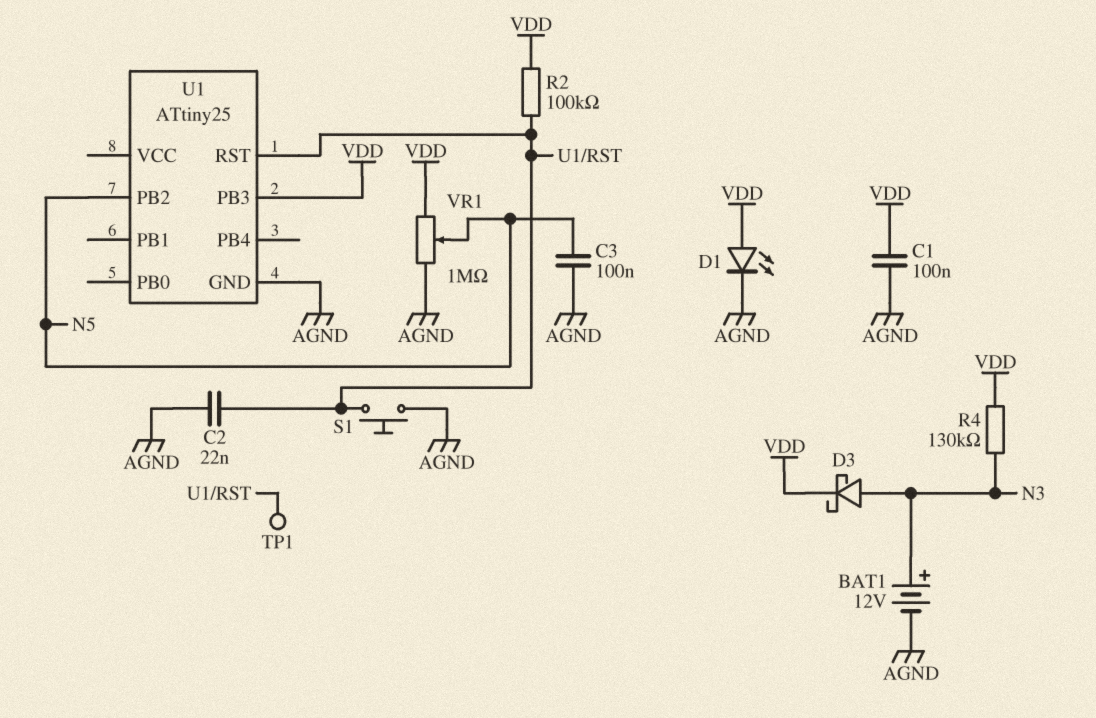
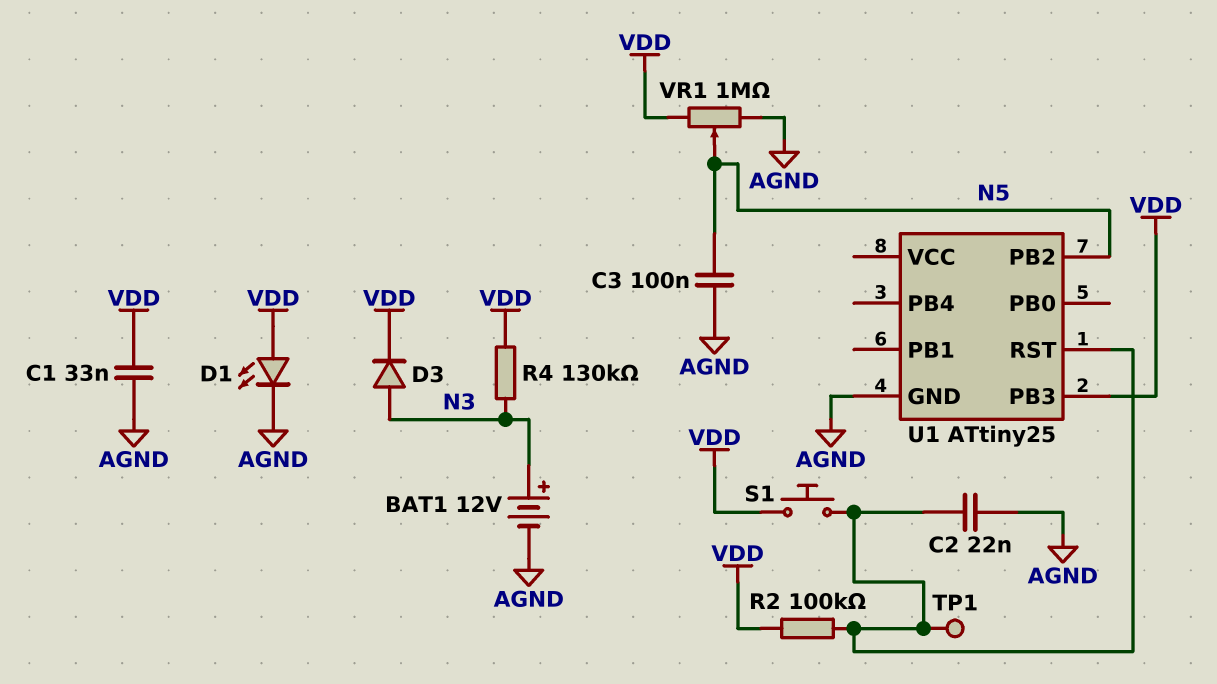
C1: 100nF (AGND, VDD) -> 33nF (AGND, VDD)
D3: schottky (A N3, K VDD) -> diode (A N3, K VDD)
S1: button (AGND, U1/RST) -> button (U1/RST, VDD)

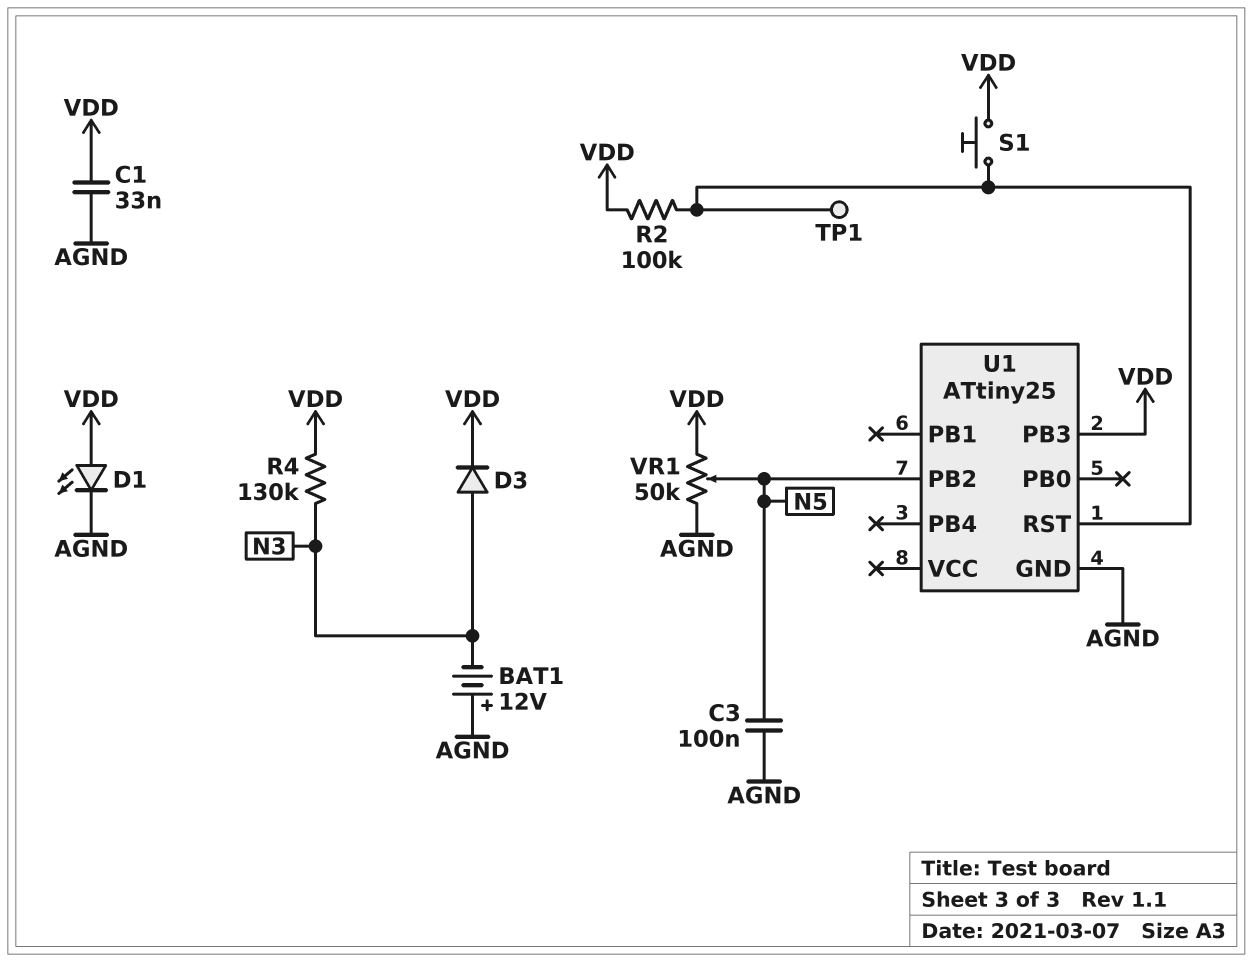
BAT1: 12V (plus N3, minus AGND) -> 12V (plus AGND, minus N3)
C2: 22nF (AGND, U1/RST) -> none
VR1: 1M (AGND, VDD, wiper N5) -> 50k (AGND, VDD, wiper N5)

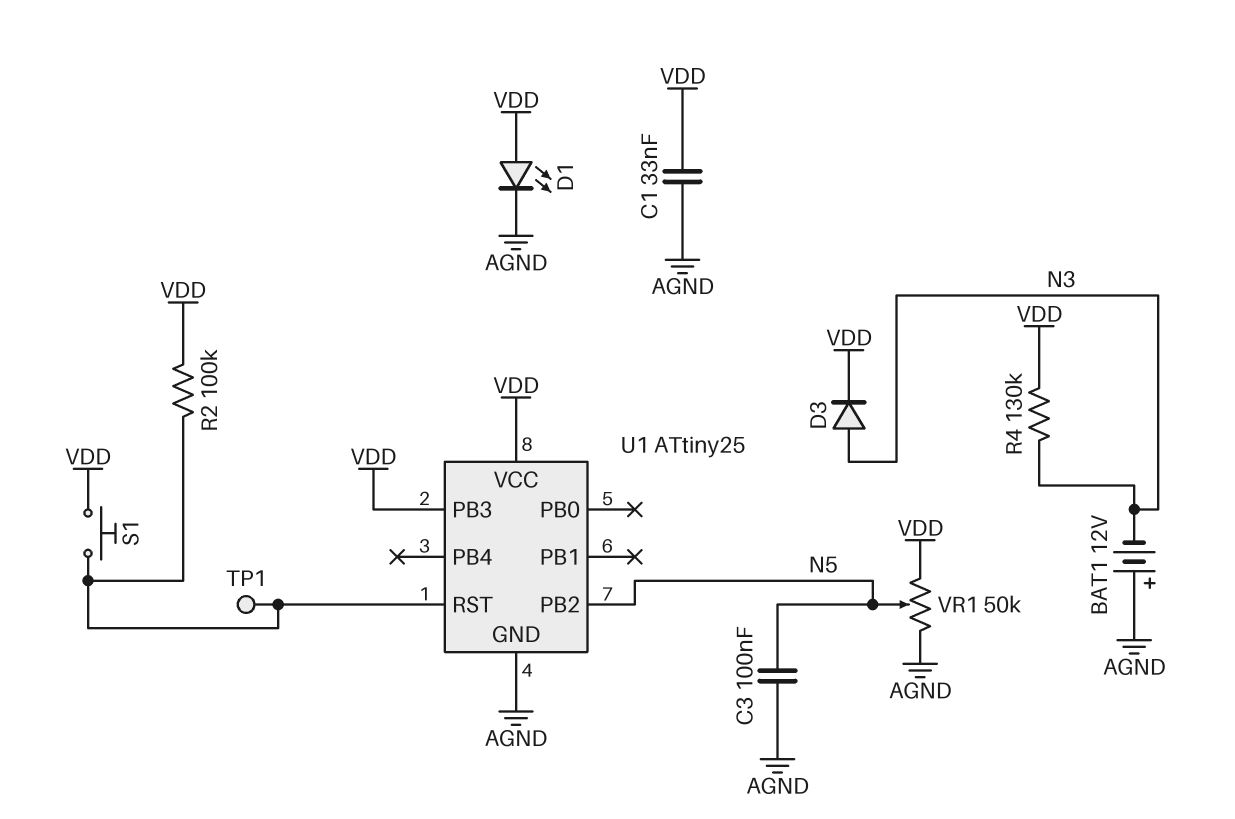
U1 pin VCC: none -> VDD

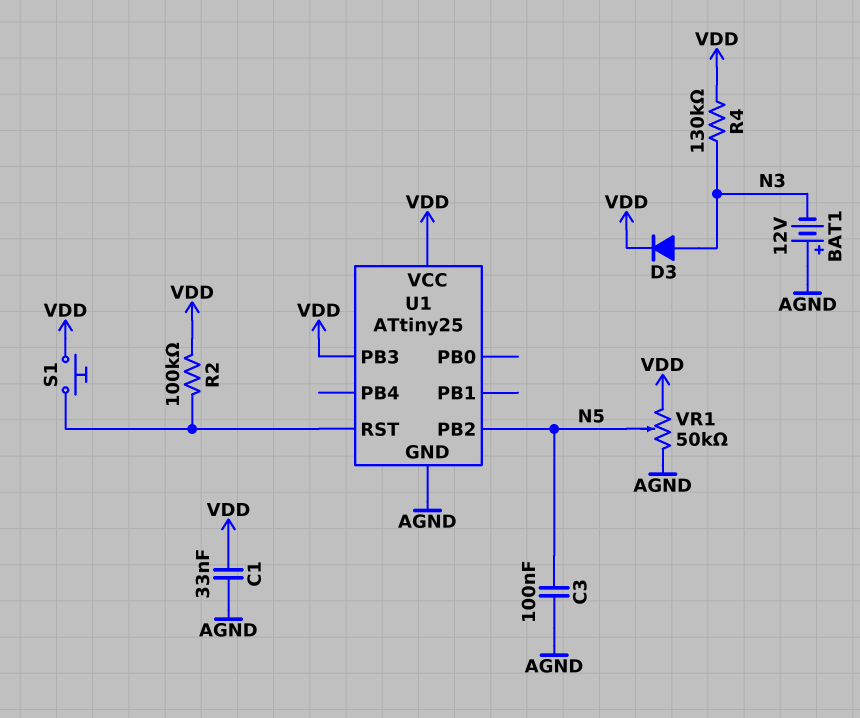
D1: LED (A VDD, K AGND) -> none
TP1: test point (U1/RST) -> none

